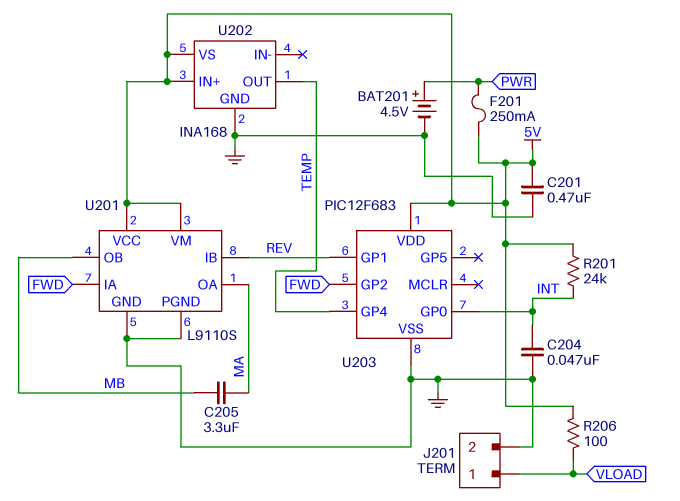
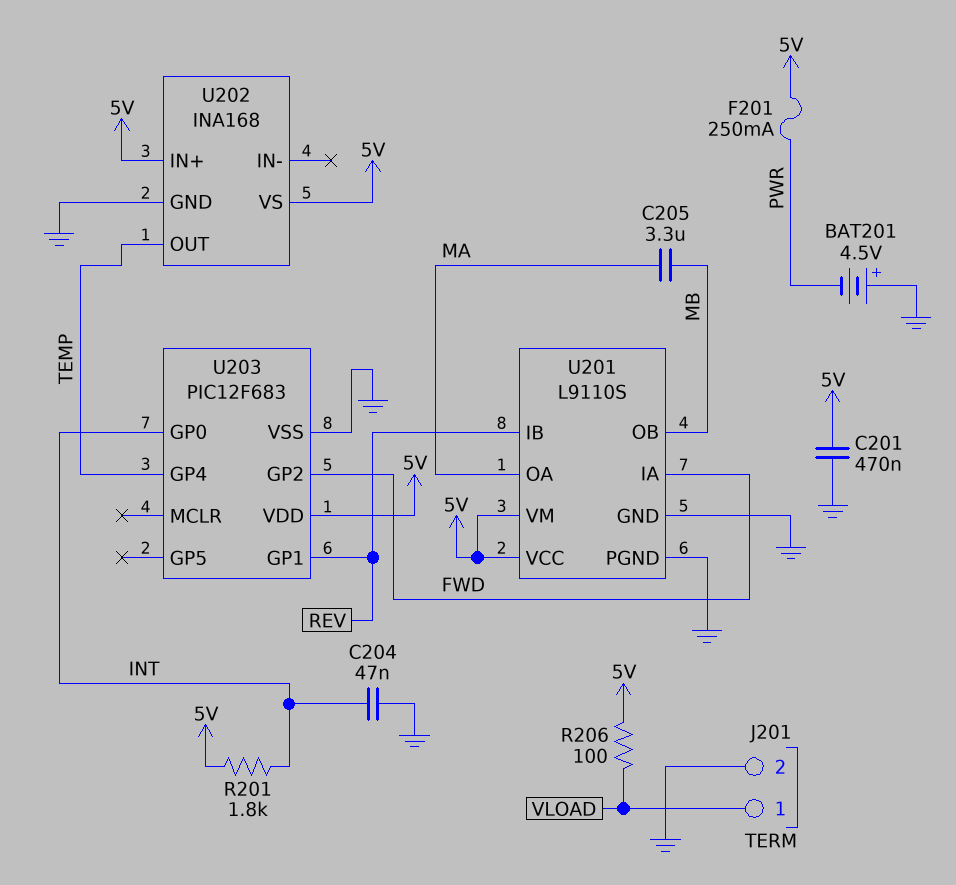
BAT201: 4.5V (plus PWR, minus GND) -> 4.5V (plus GND, minus PWR)
R201: 24k (5V, INT) -> 1.8k (5V, INT)

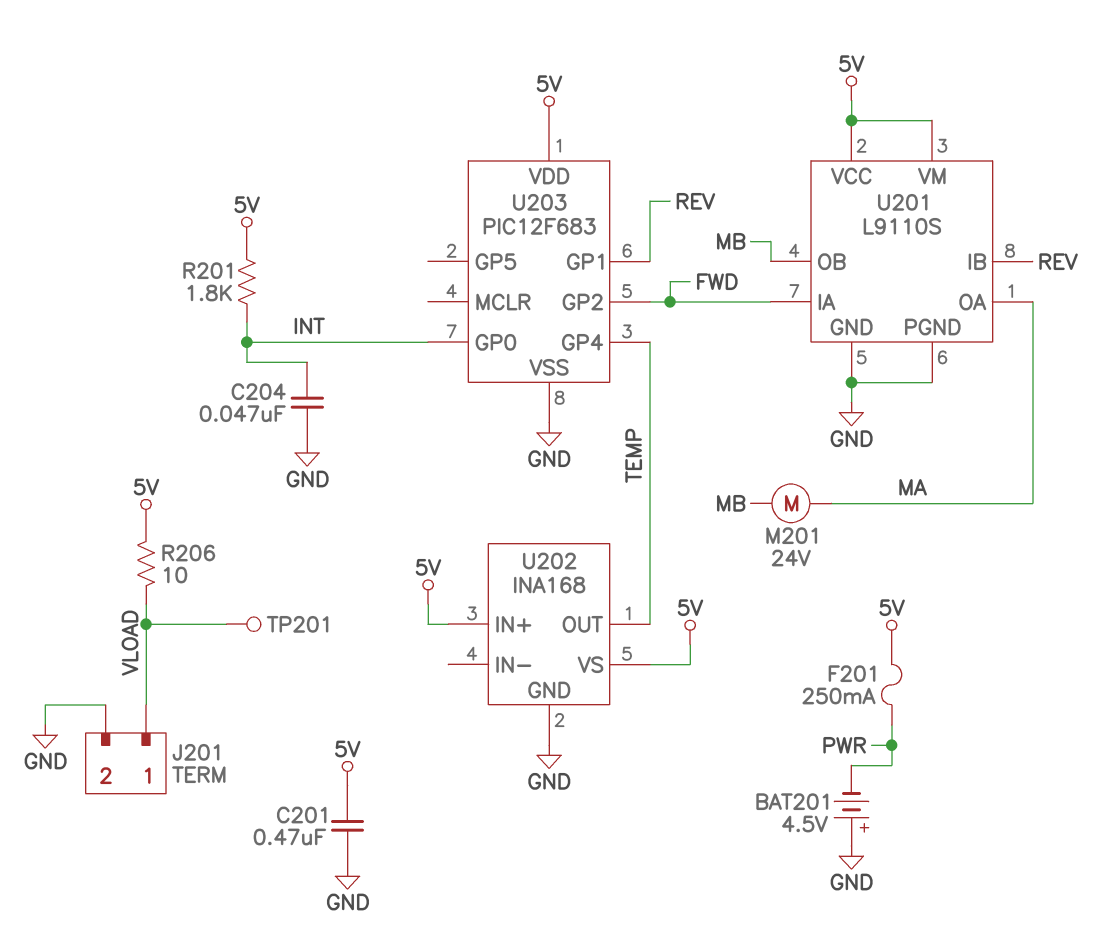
C205: 3.3uF (MA, MB) -> none
M201: none -> motor 24V (MA, MB)
R206: 100 (5V, VLOAD) -> 10 (5V, VLOAD)
TP201: none -> test point (VLOAD)

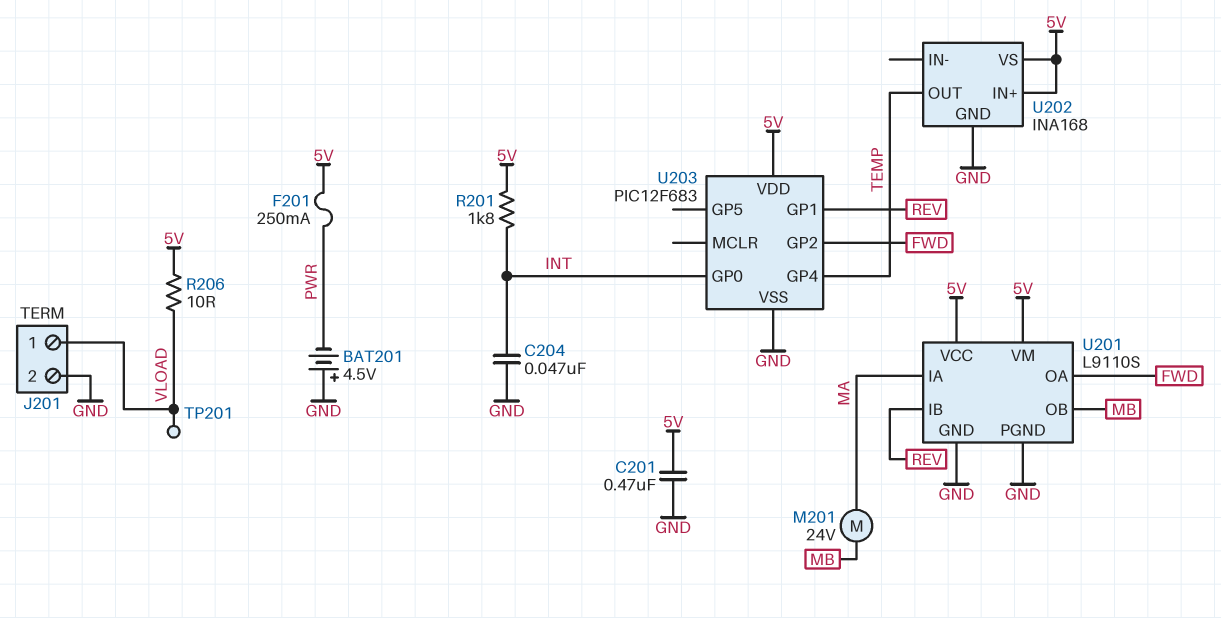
U201 pin IA: FWD -> MA
U201 pin OA: MA -> FWD

